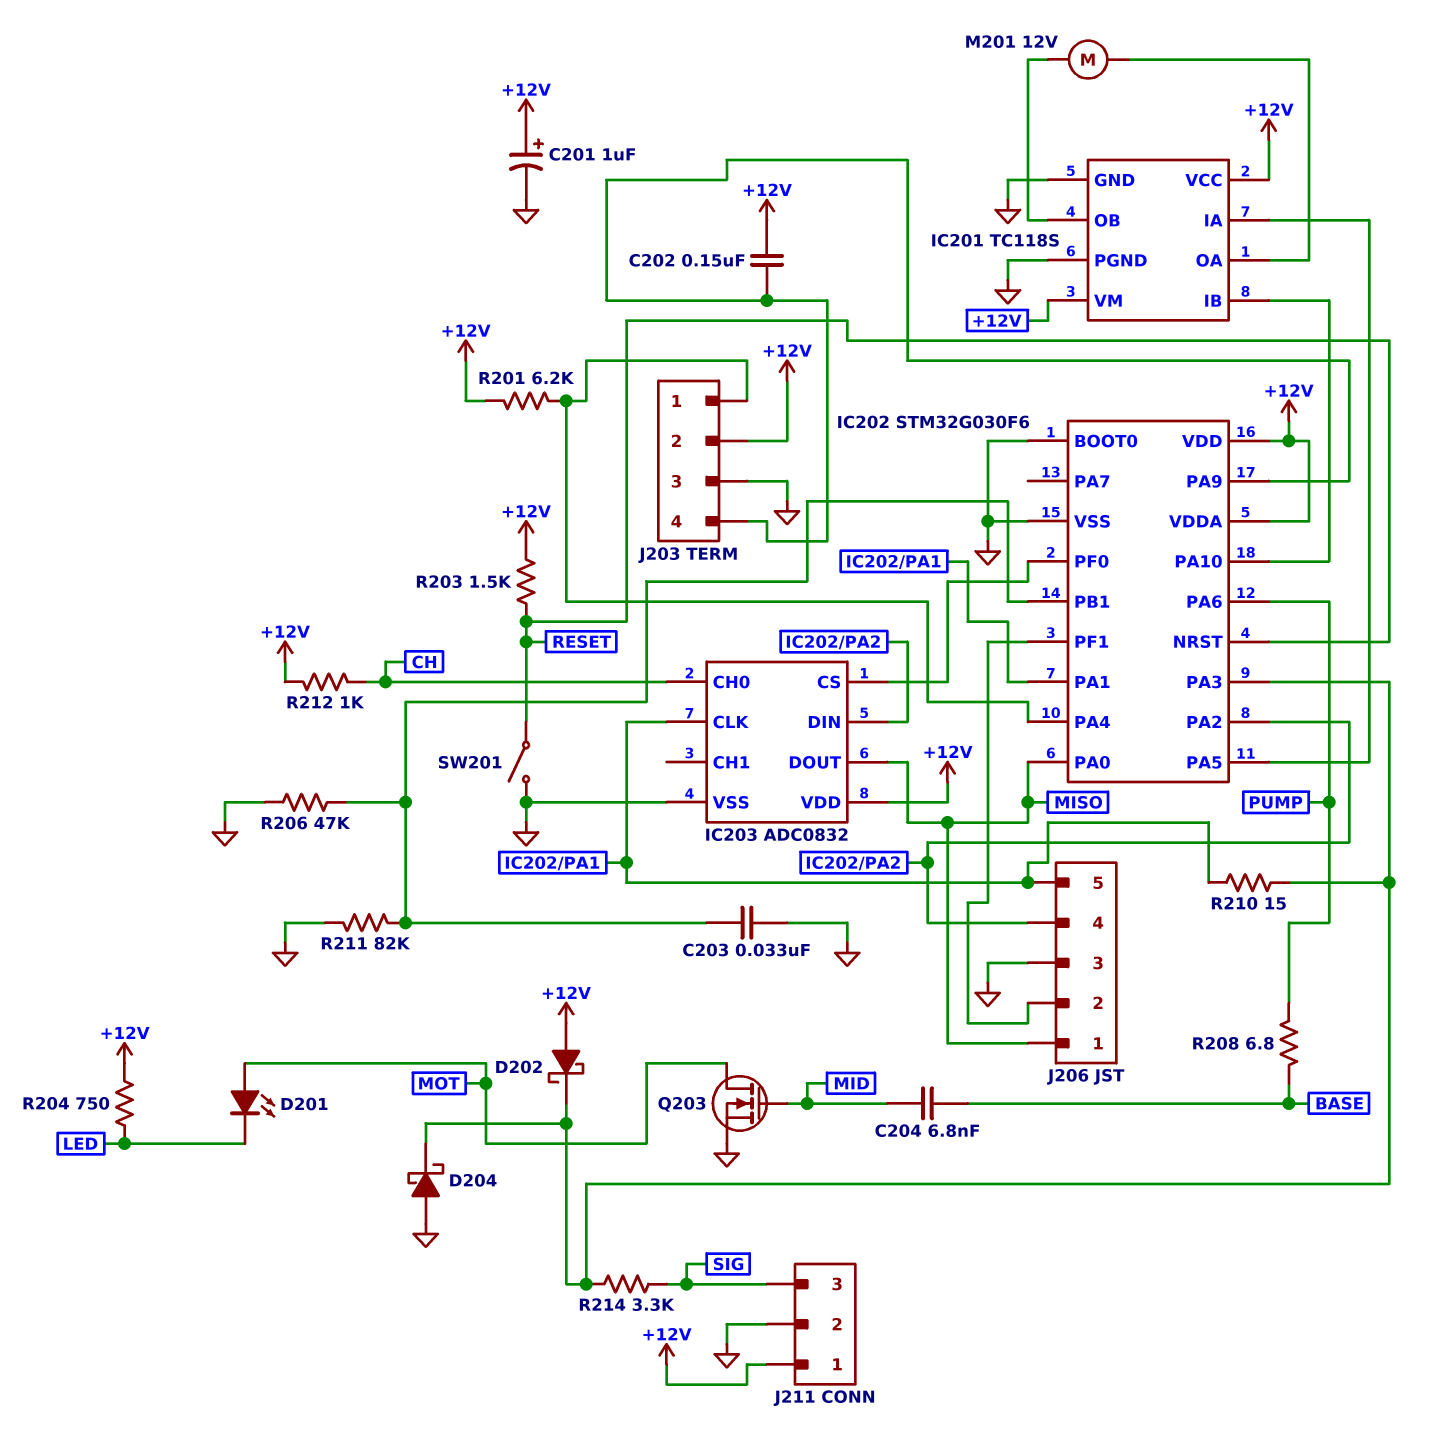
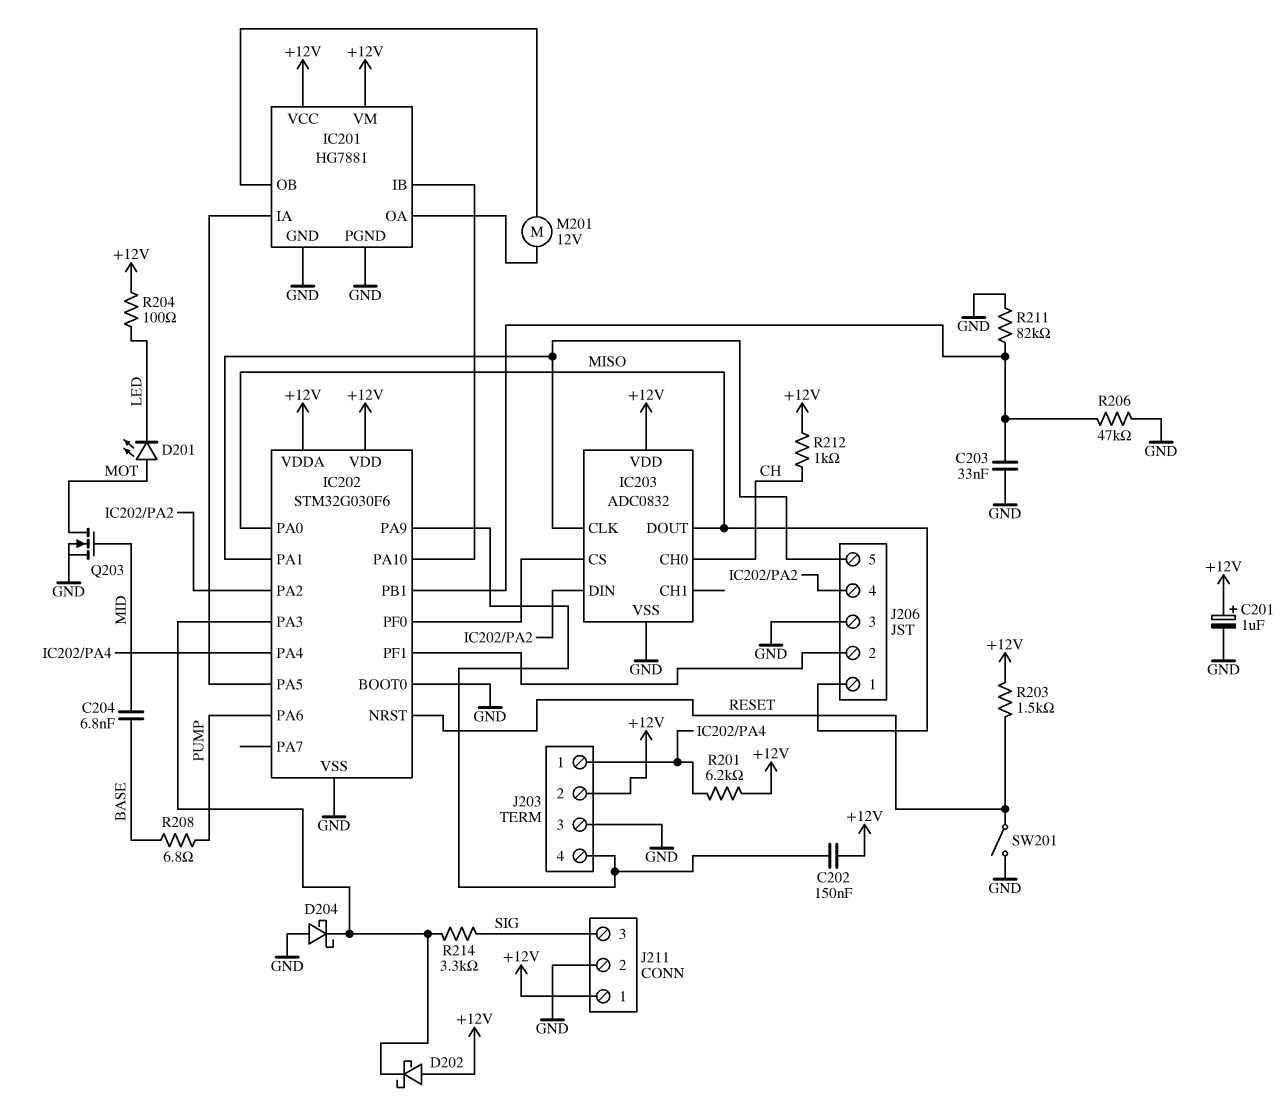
IC201: TC118S -> HG7881
R204: 750 (+12V, LED) -> 100 (+12V, LED)
R210: 15 (IC202/PA1, IC202/PA3) -> none

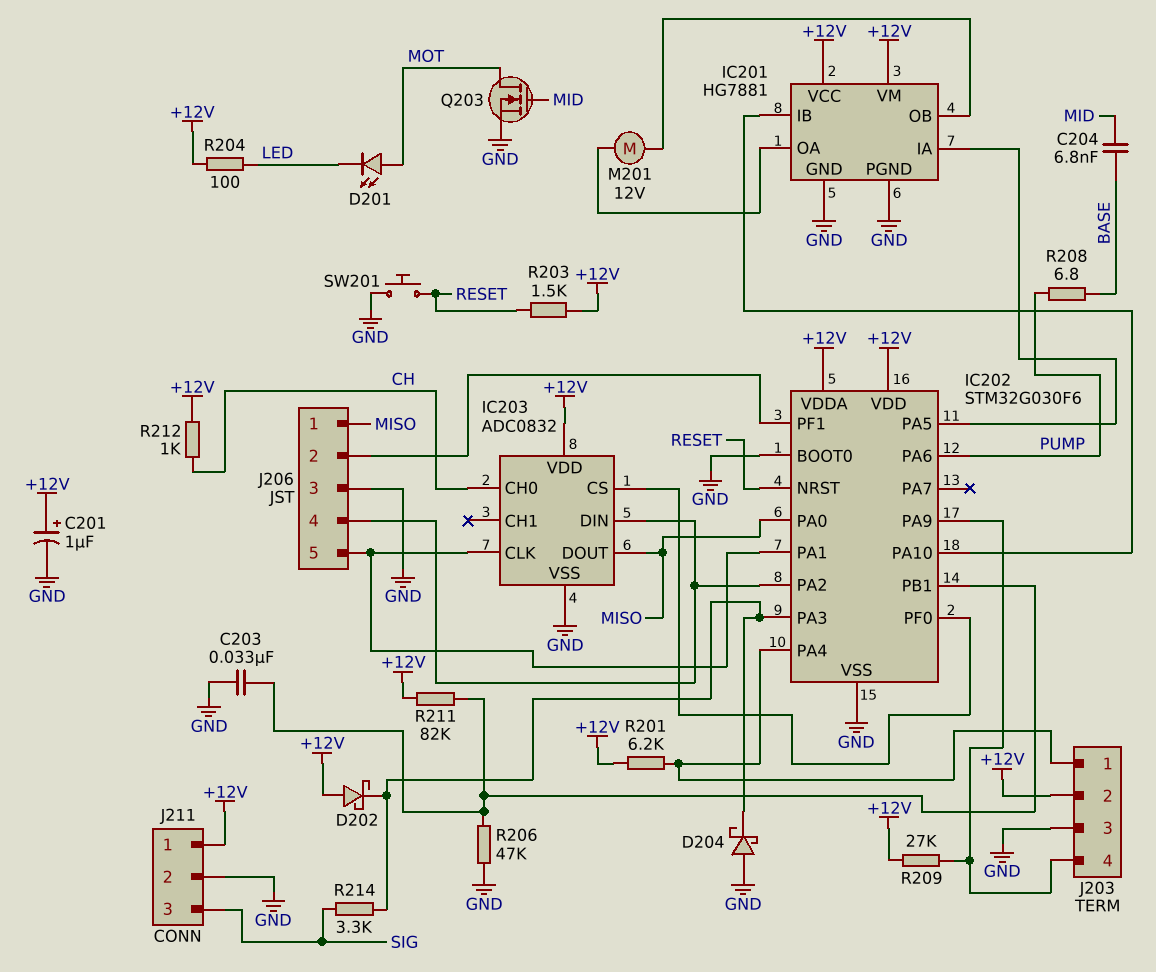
C202: 150nF (+12V, IC202/PA9) -> none
R209: none -> 27k (+12V, IC202/PA9)
R211: 82k (GND, IC202/PB1) -> 82k (+12V, IC202/PB1)
SW201: switch (GND, RESET) -> button (GND, RESET)

